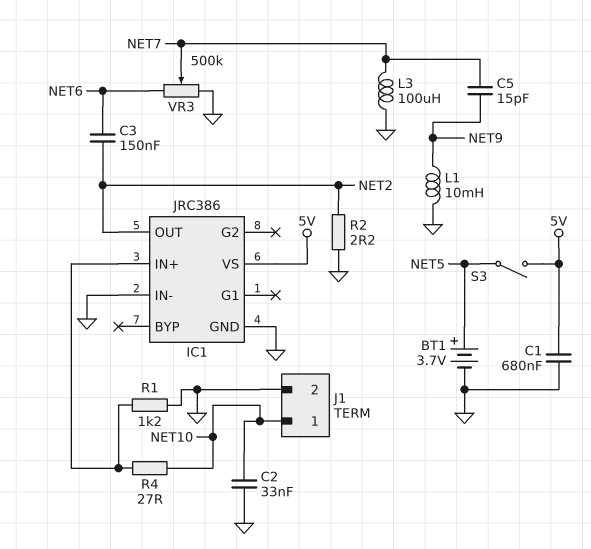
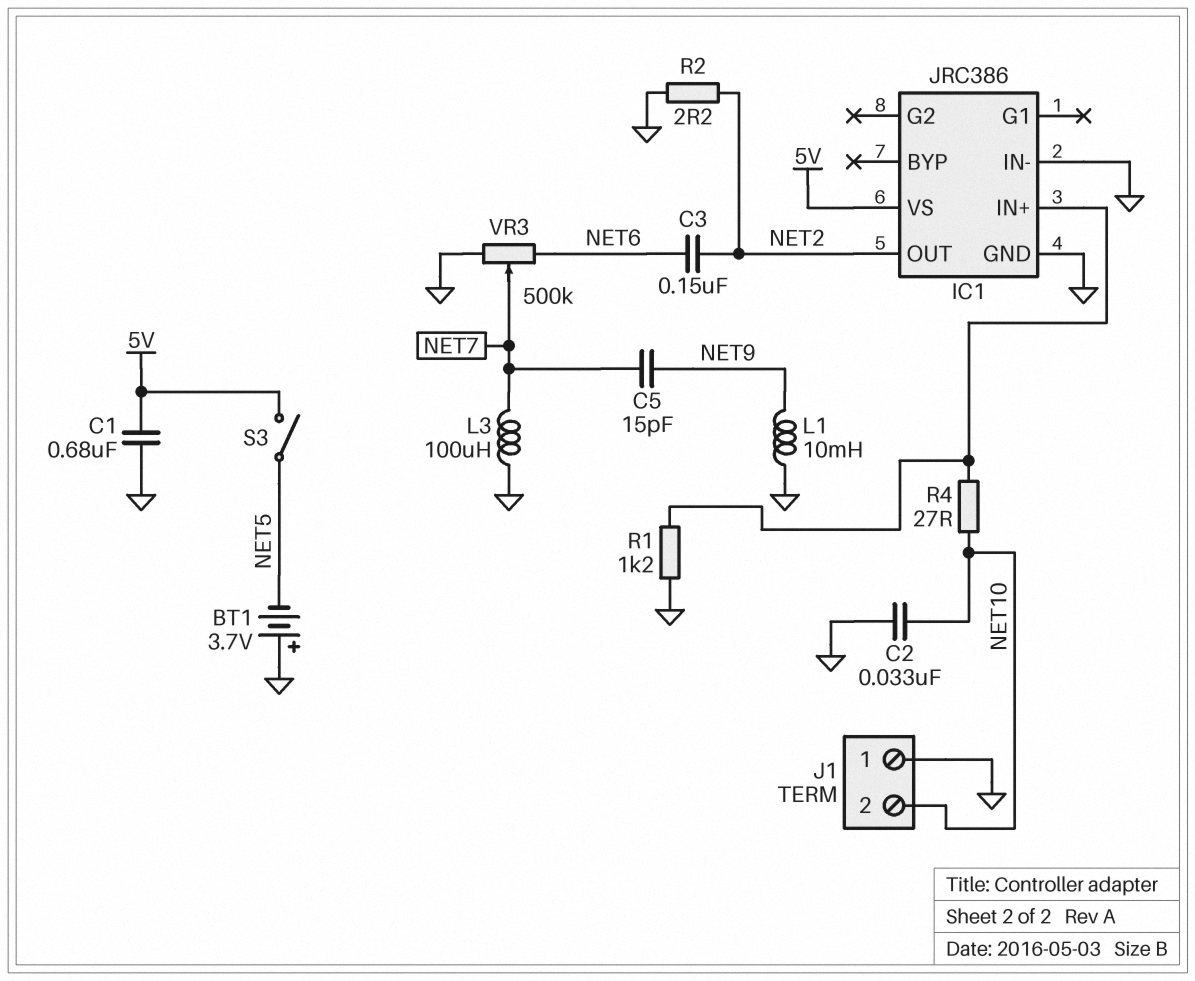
BT1: 3.7V (plus NET5, minus GND) -> 3.7V (plus GND, minus NET5)
J1 pin 1: NET10 -> GND
J1 pin 2: GND -> NET10

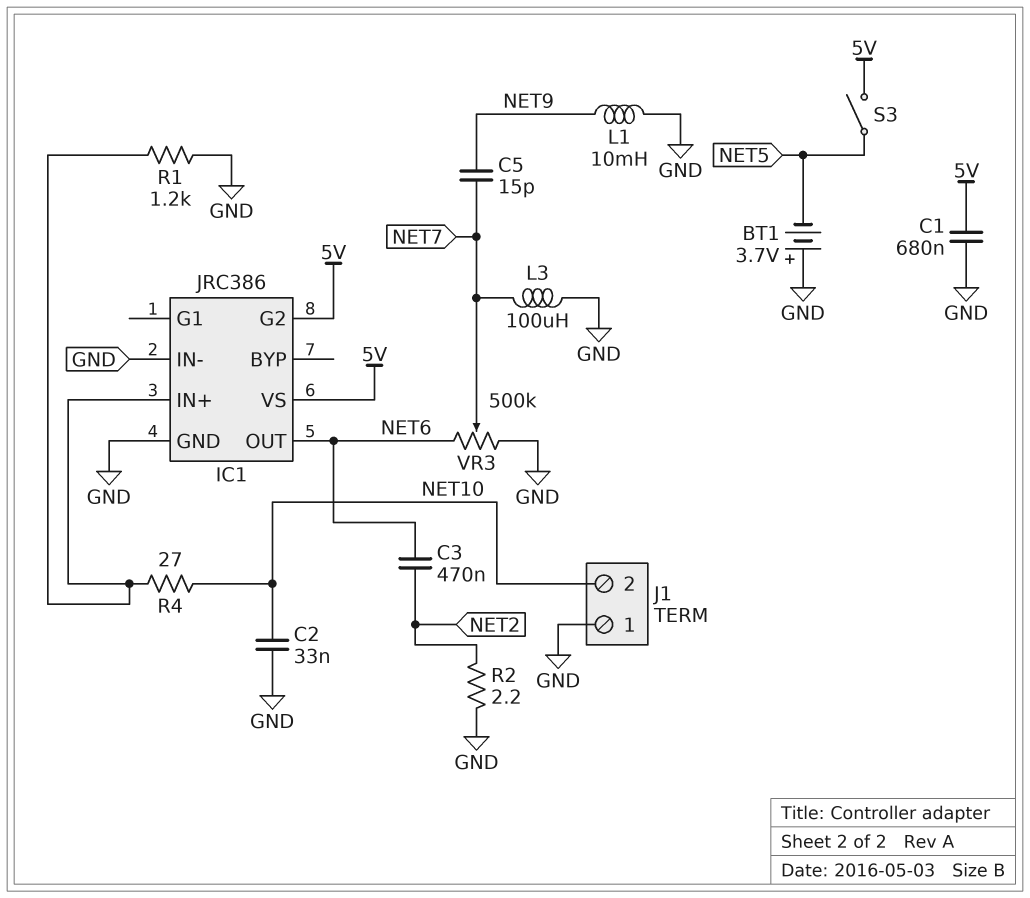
C3: 150nF (NET2, NET6) -> 470nF (NET2, NET6)
IC1 pin G2: none -> 5V
IC1 pin OUT: NET2 -> NET6

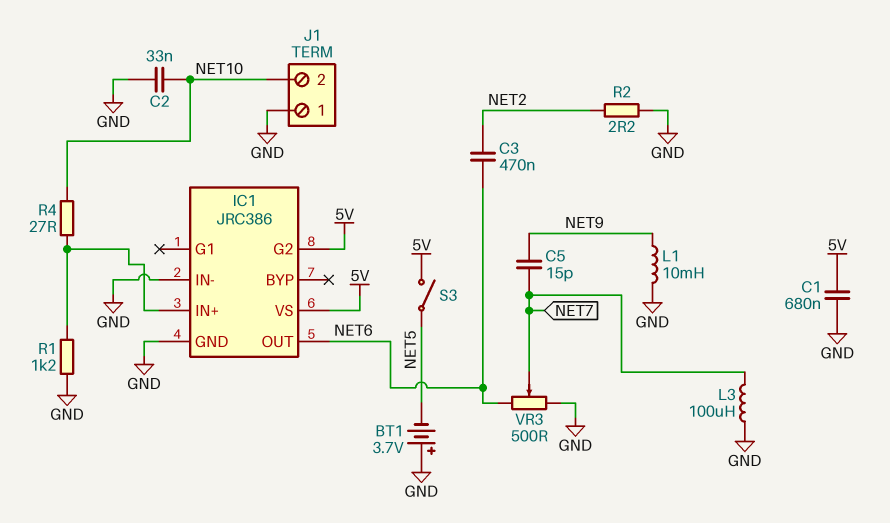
VR3: 500k (GND, NET6, wiper NET7) -> 500 (GND, NET6, wiper NET7)

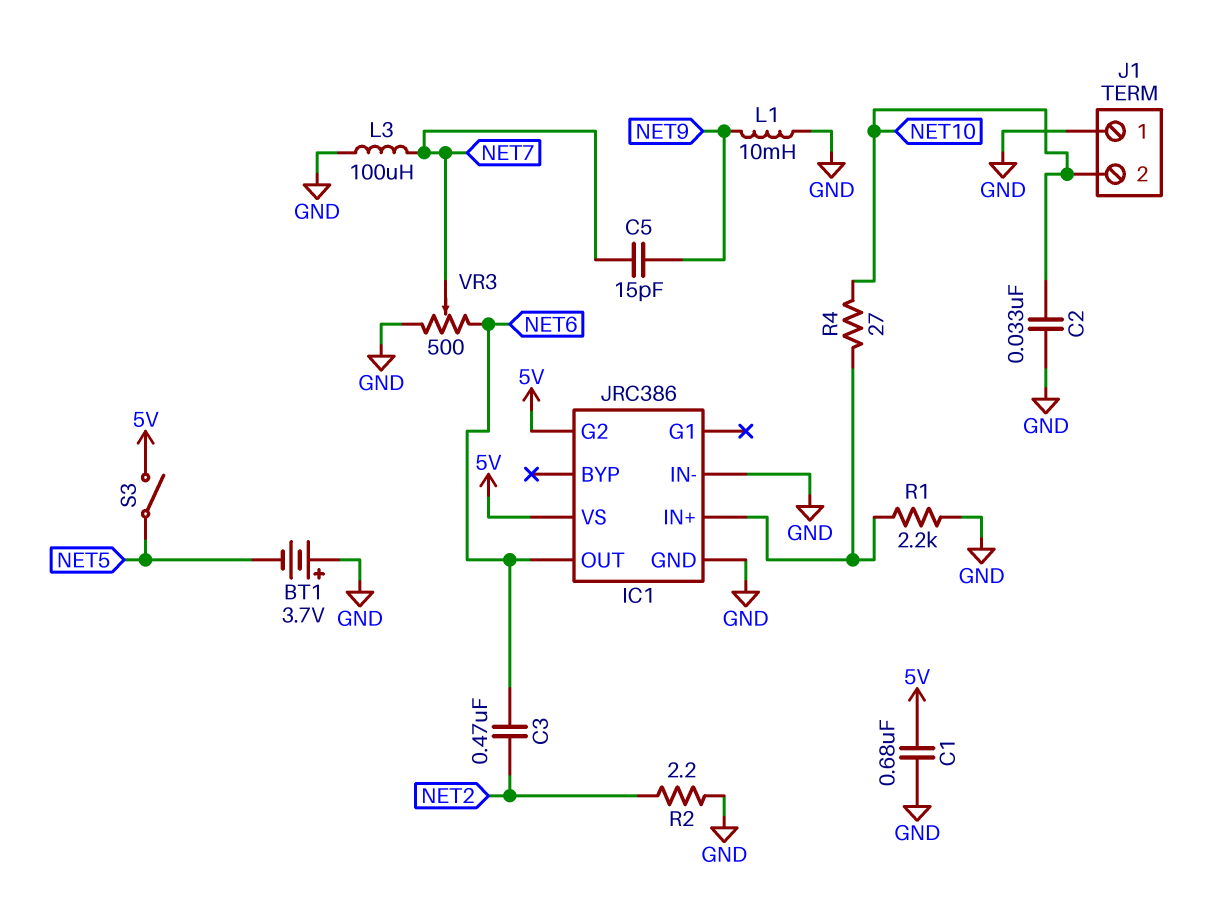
R1: 1.2k (GND, IC1/IN+) -> 2.2k (GND, IC1/IN+)

